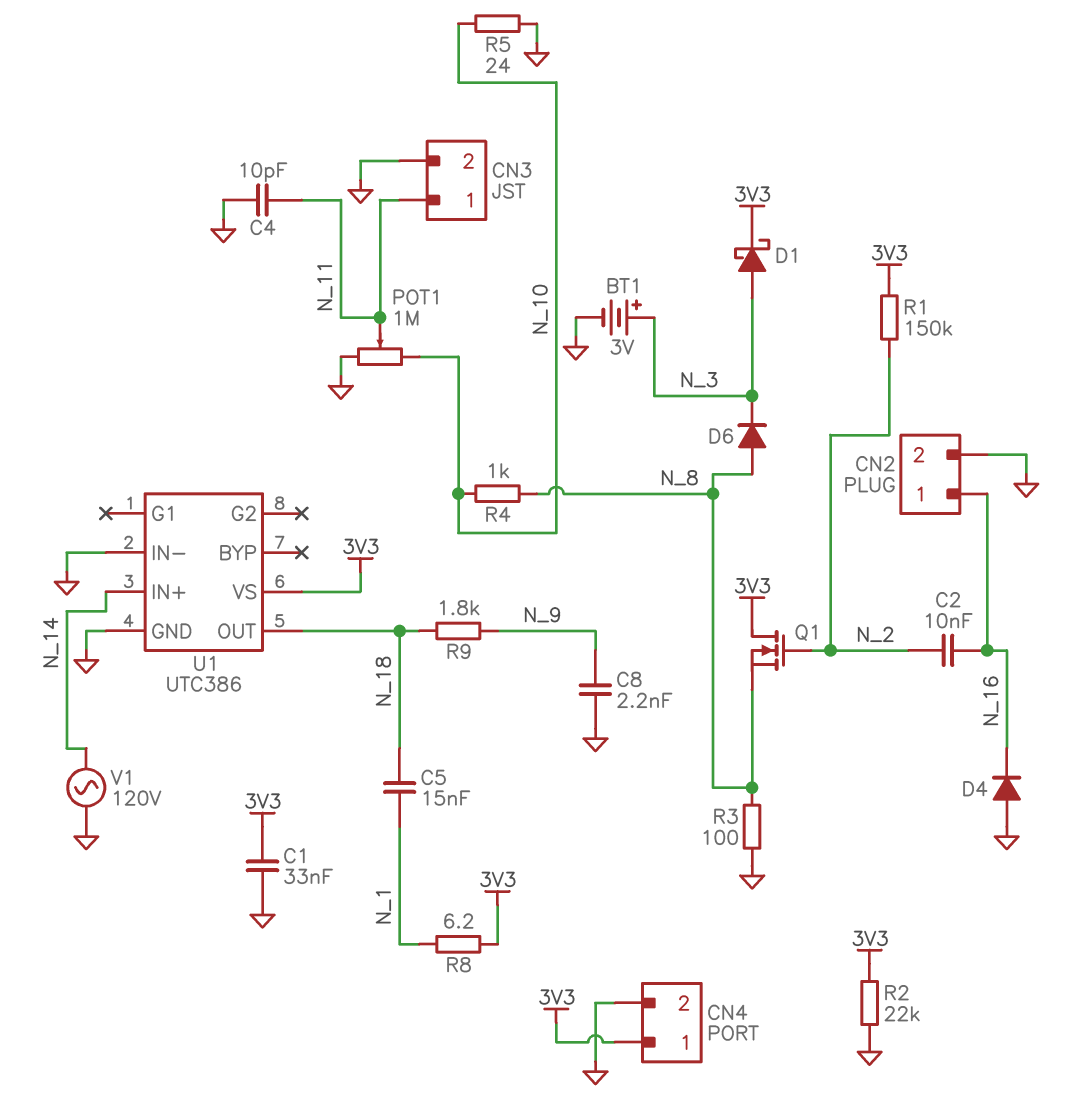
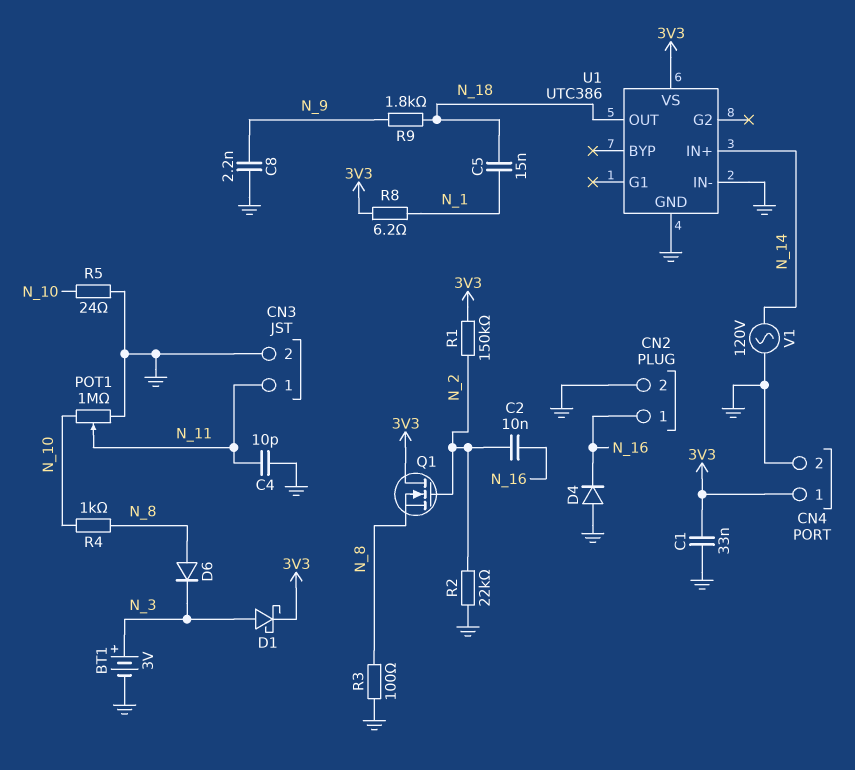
R2: 22k (3V3, GND) -> 22k (GND, N_2)

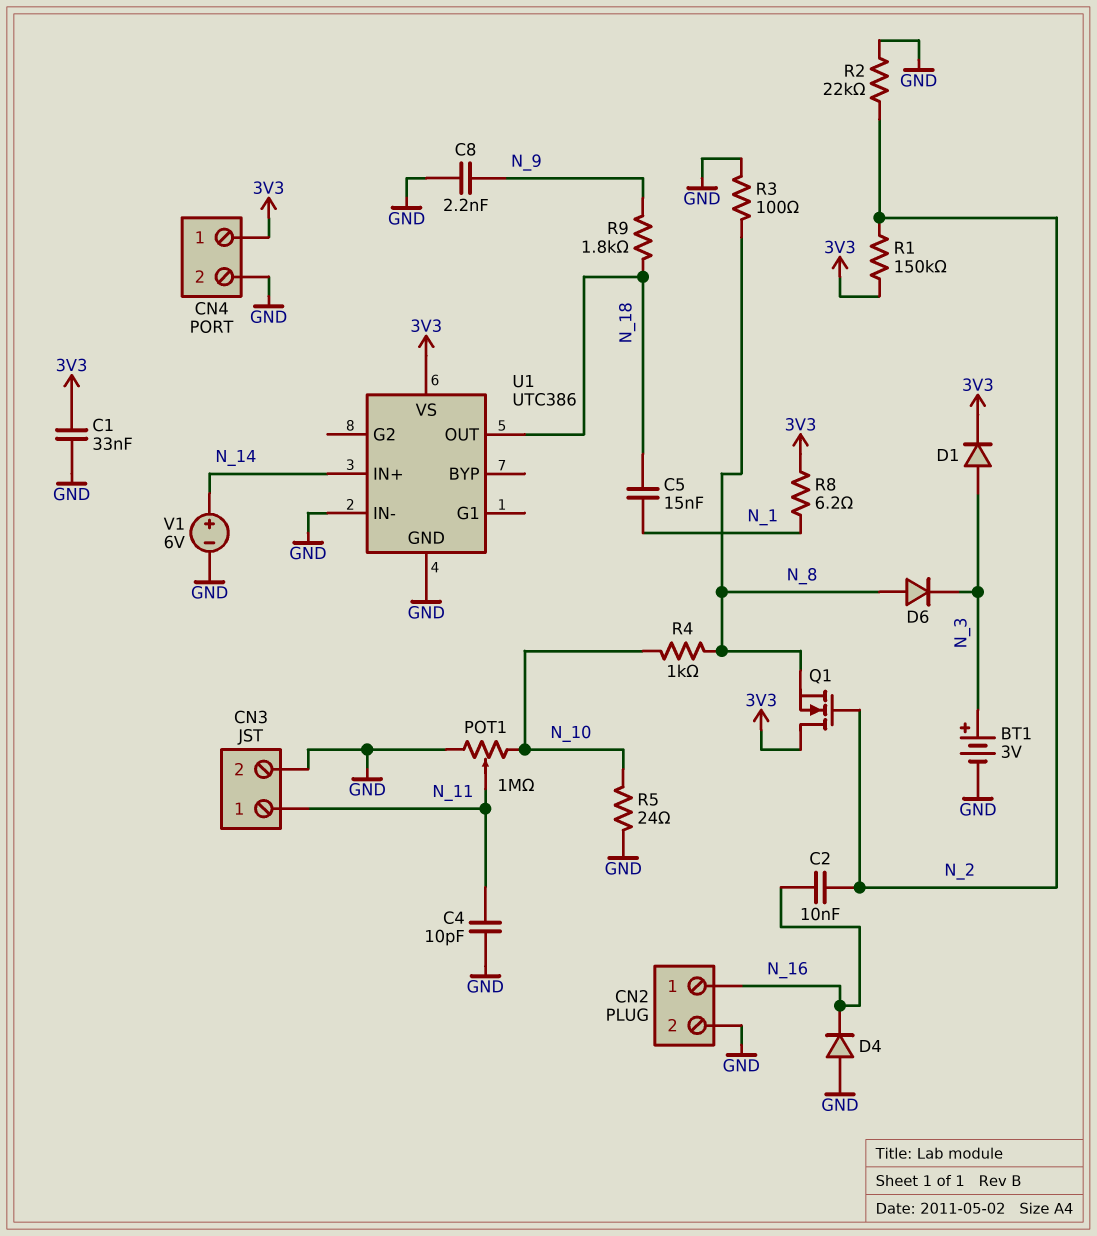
D1: schottky (A N_3, K 3V3) -> diode (A N_3, K 3V3)
V1: AC 120V (GND, N_14) -> 6V (plus N_14, minus GND)

